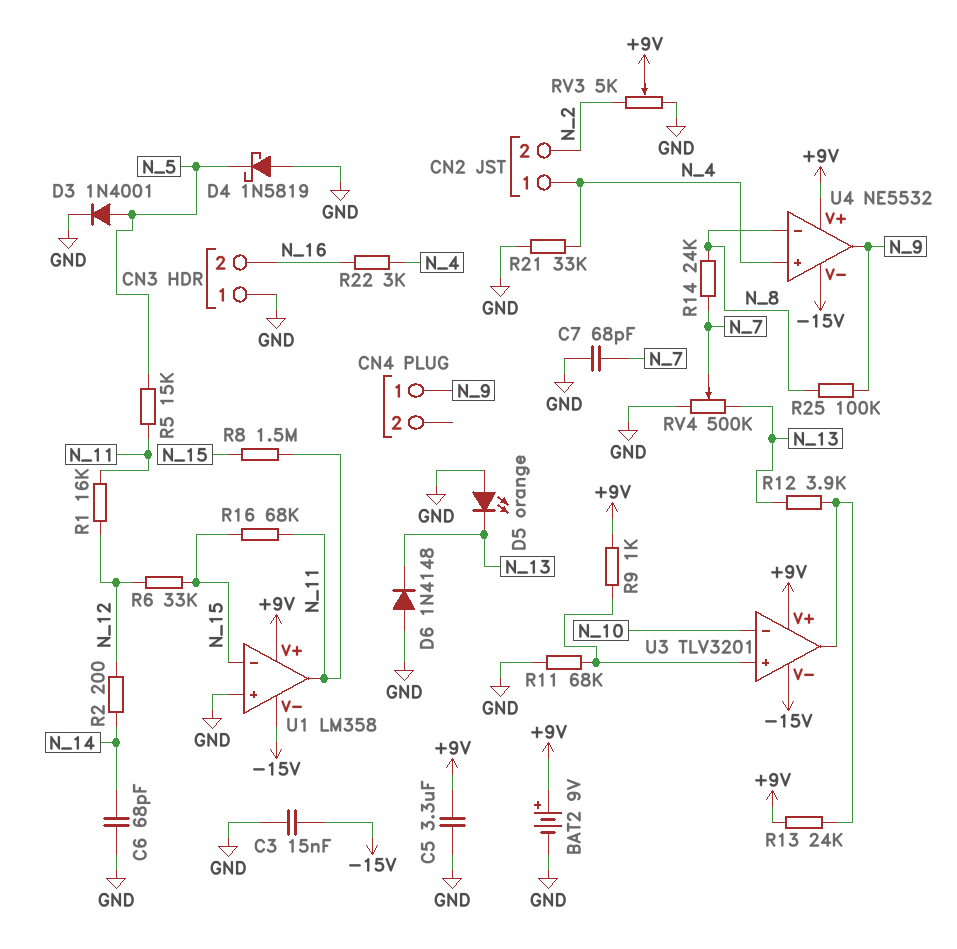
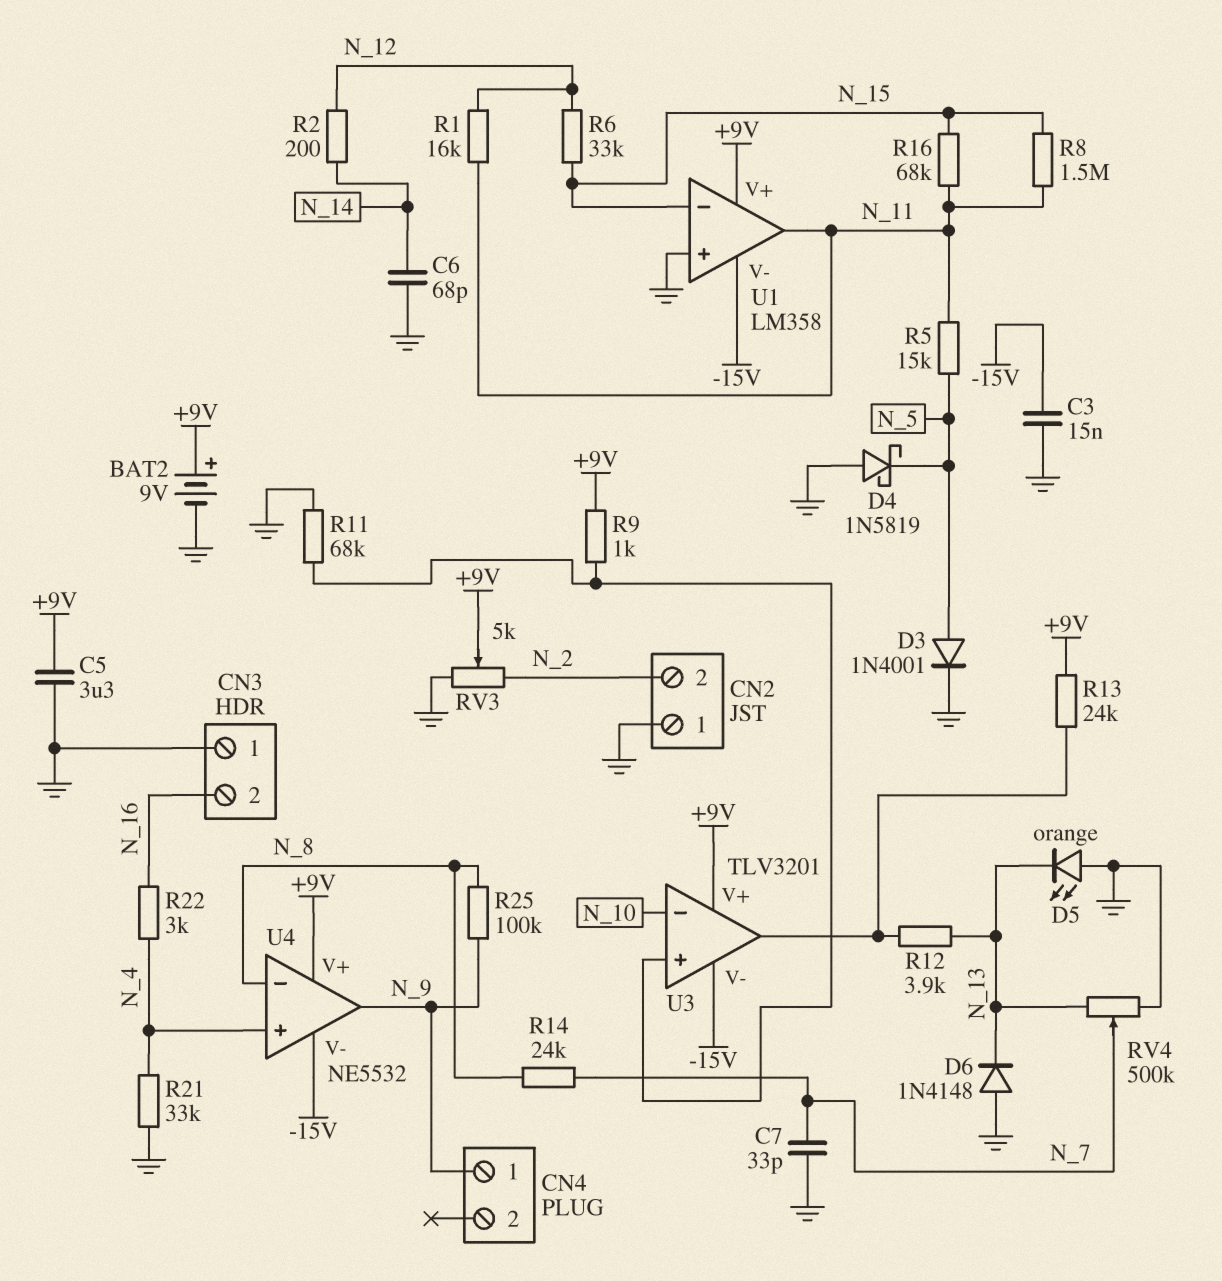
C7: 68pF (GND, N_7) -> 33pF (GND, N_7)
CN2 pin 1: N_4 -> GND

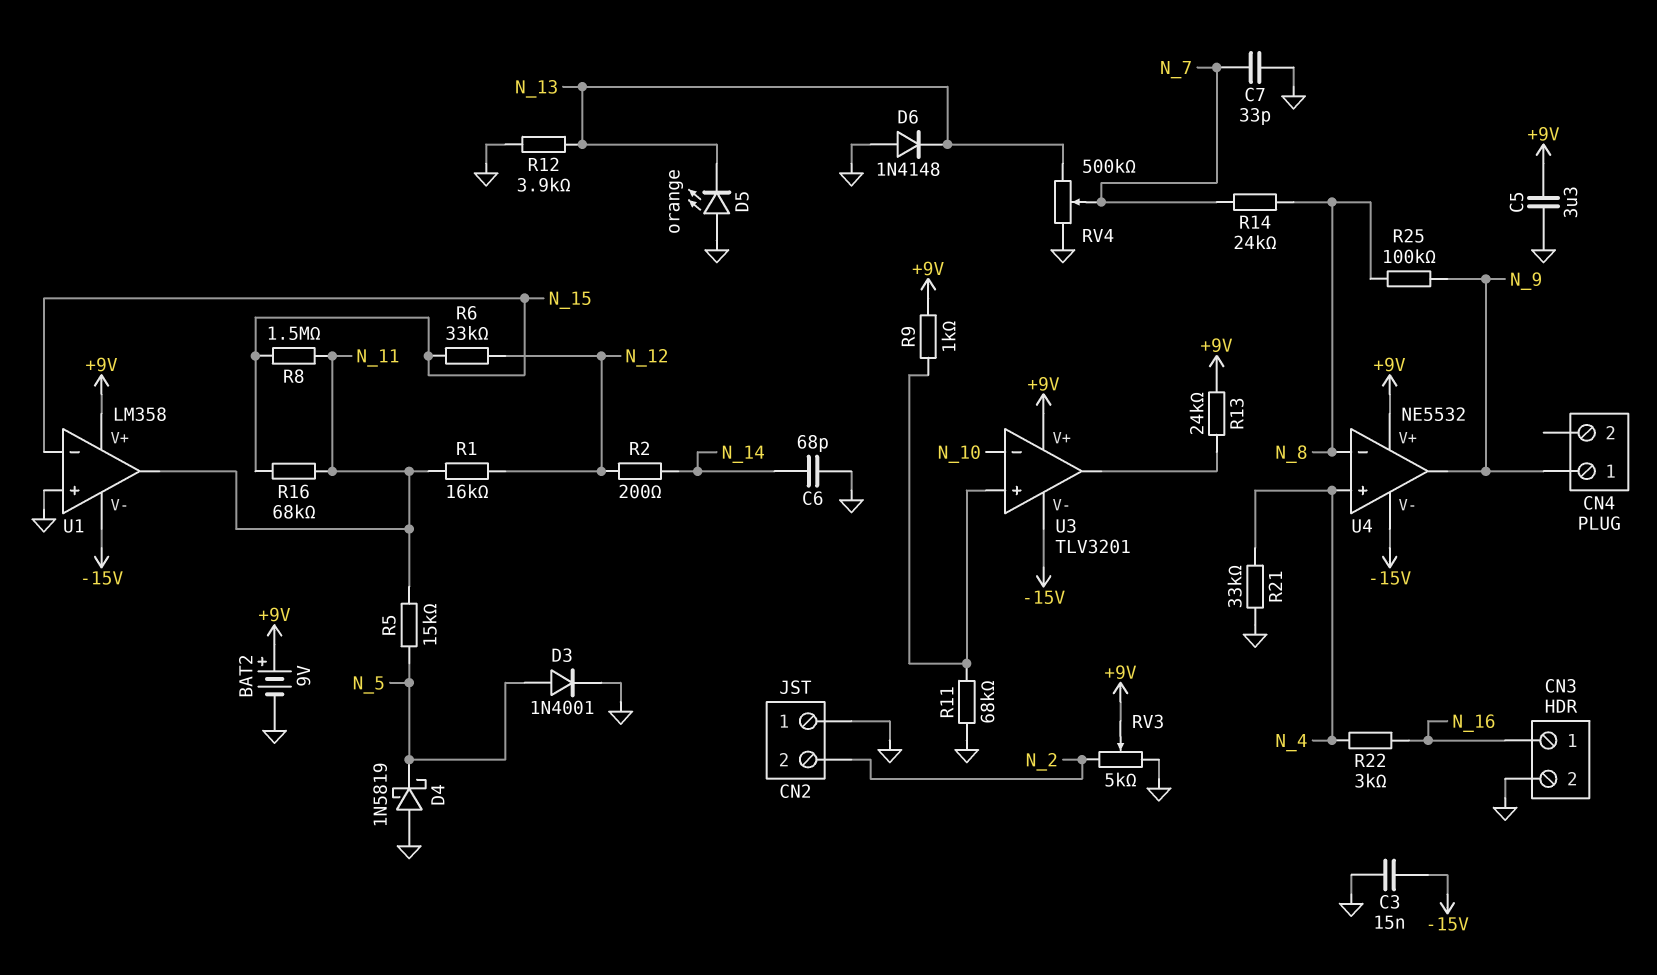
CN3 pin 1: GND -> N_16
CN3 pin 2: N_16 -> GND
R12: 3.9k (N_13, U3/out) -> 3.9k (GND, N_13)

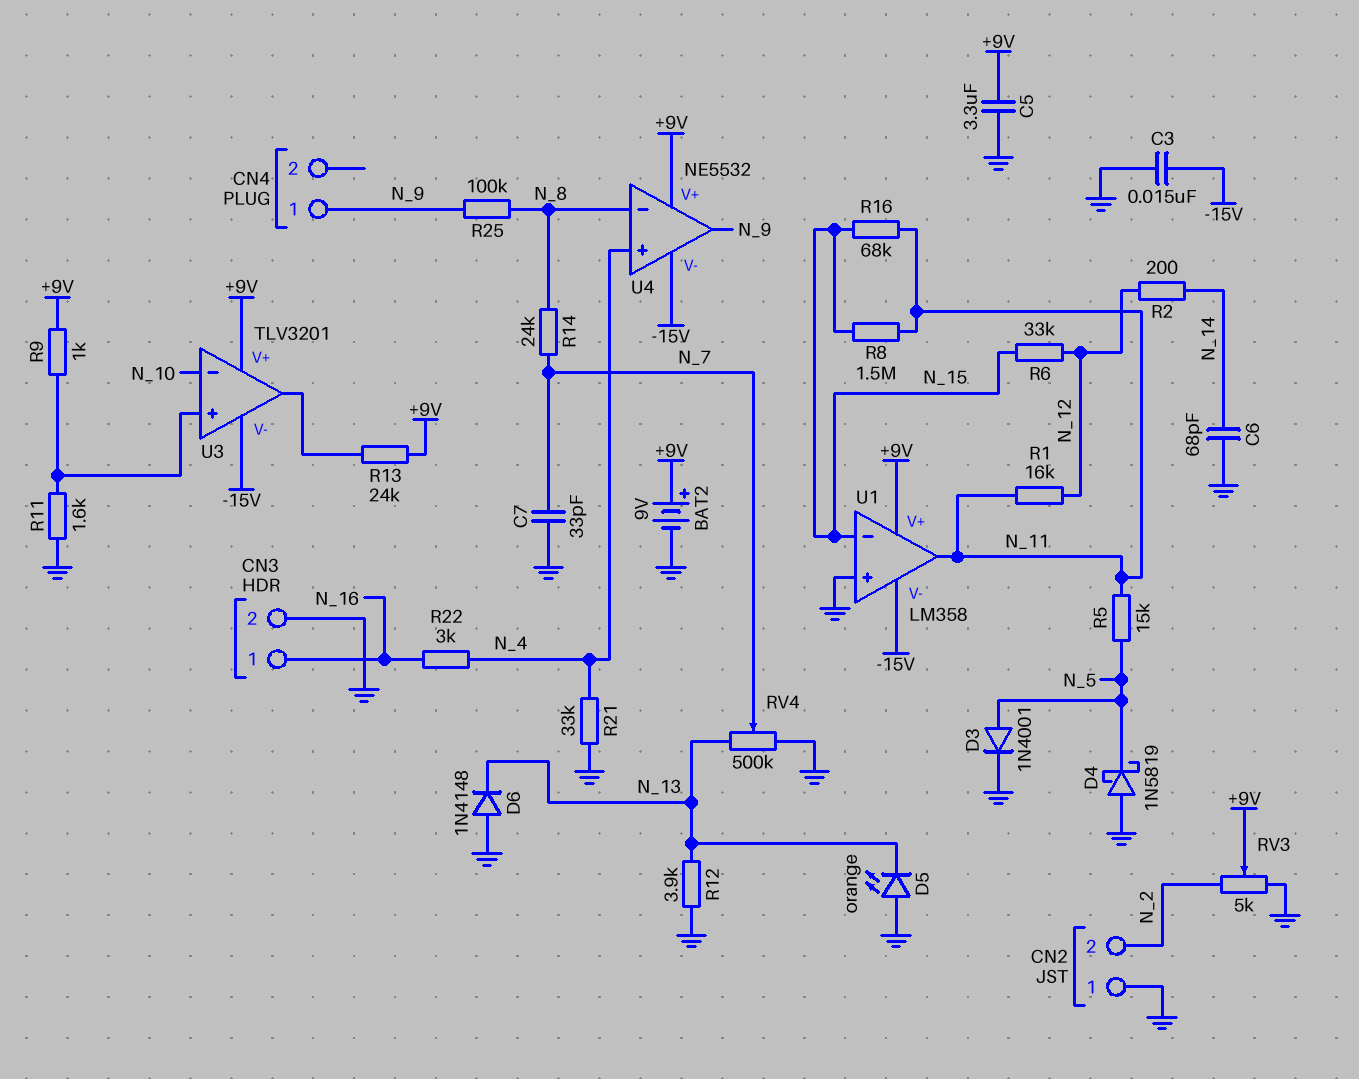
R11: 68k (GND, U3/in+) -> 1.6k (GND, U3/in+)

